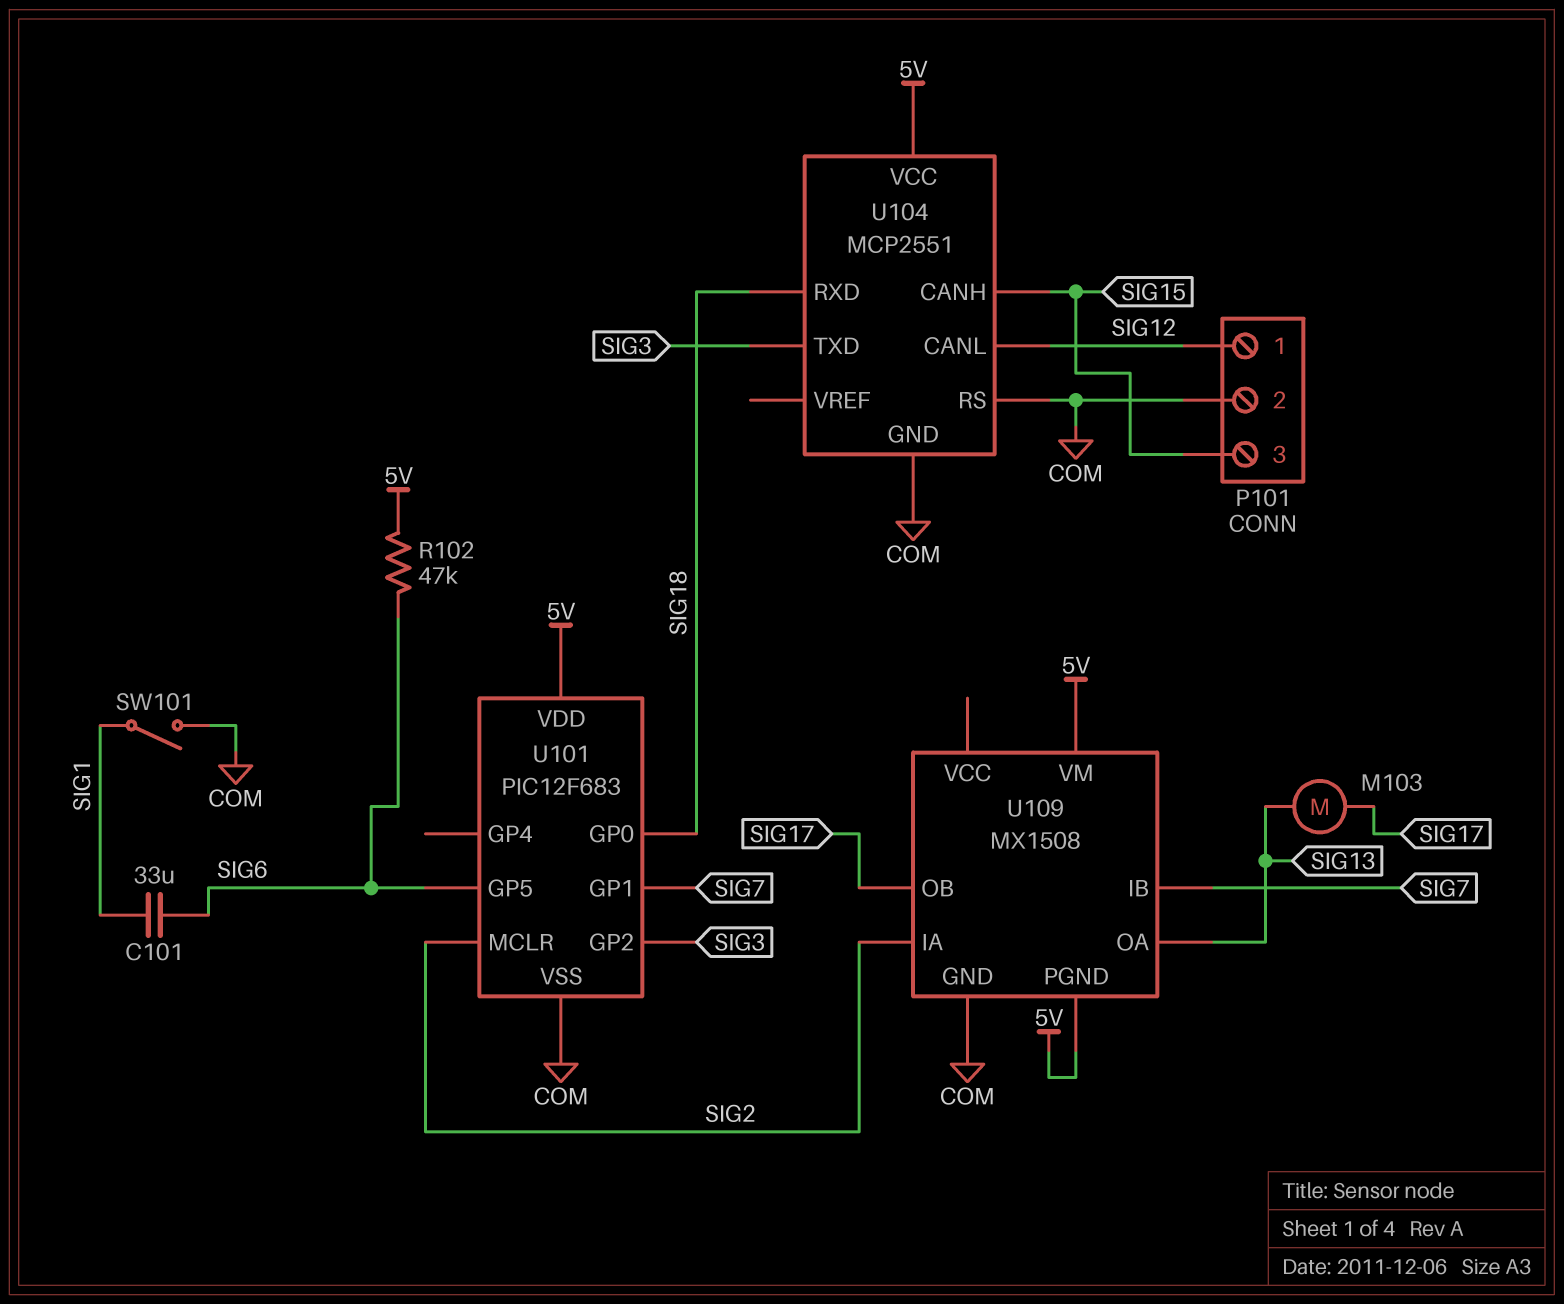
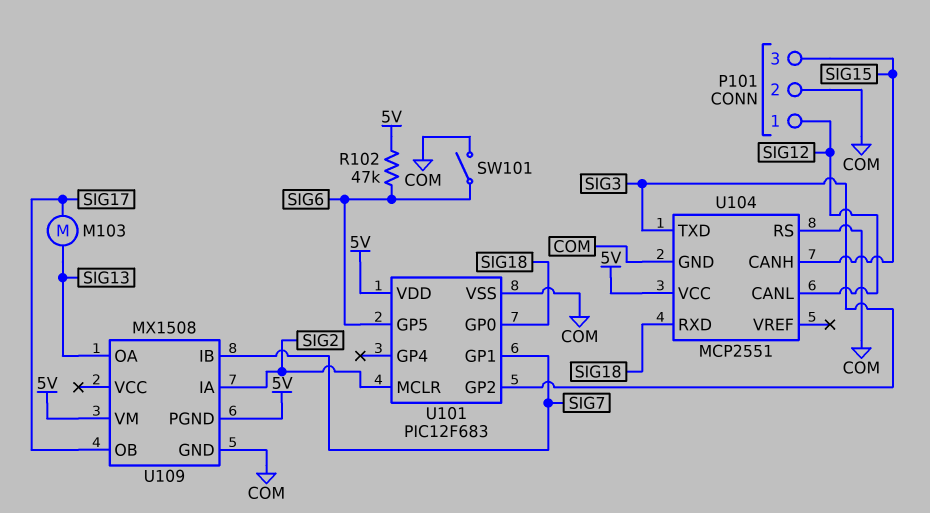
C101: 33uF (SIG1, SIG6) -> none
SW101: switch (COM, SIG1) -> switch (COM, SIG6)

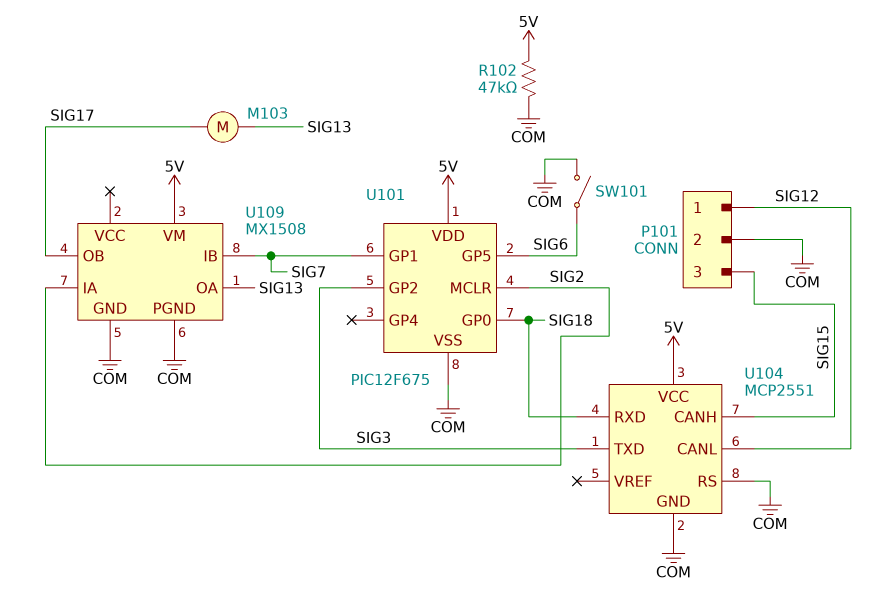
R102: 47k (5V, SIG6) -> 47k (5V, COM)
U101: PIC12F683 -> PIC12F675
U109 pin PGND: 5V -> COM

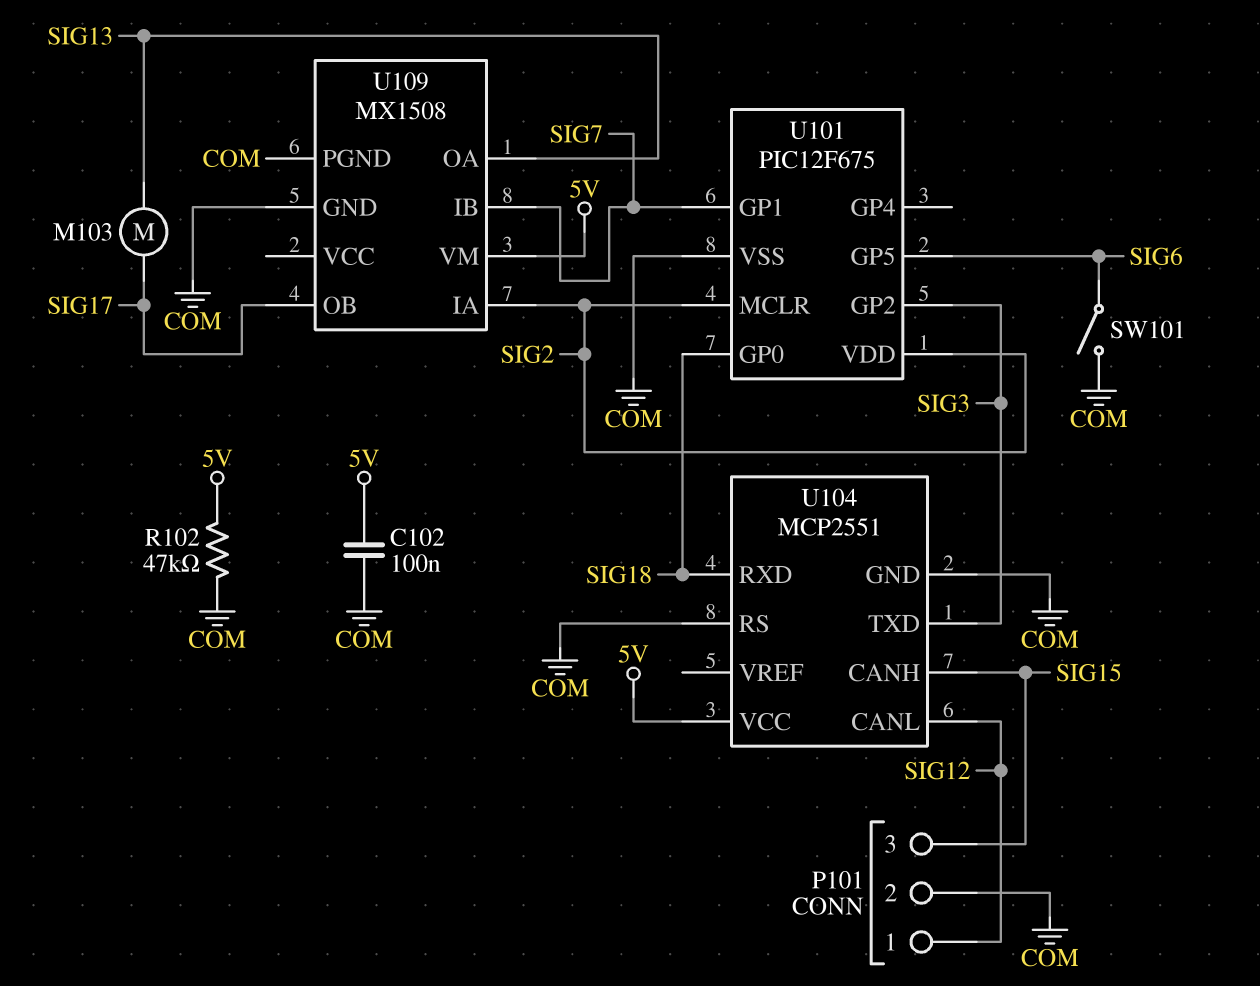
C102: none -> 100nF (5V, COM)
U101 pin VDD: 5V -> SIG2

